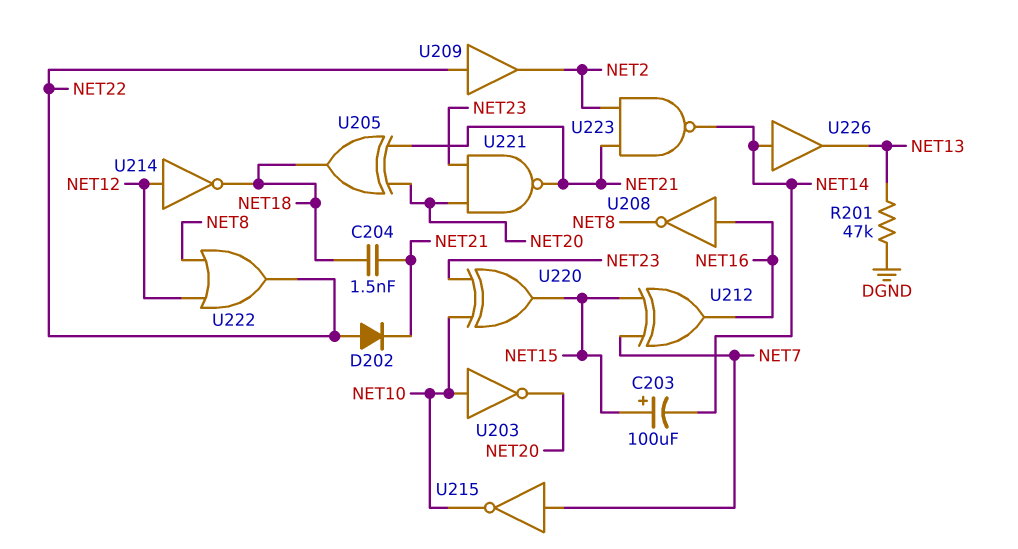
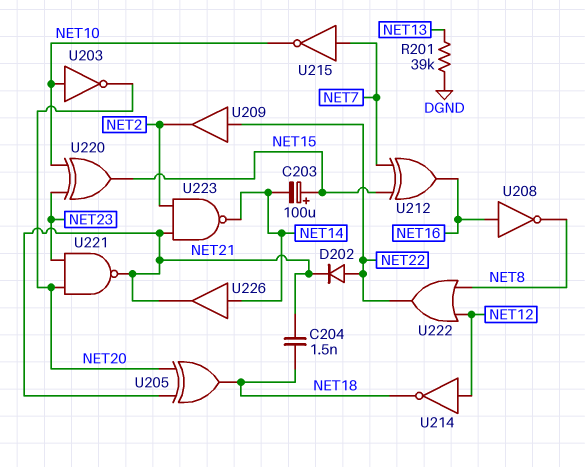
R201: 47k (DGND, NET13) -> 39k (DGND, NET13)
U226: buffer (in NET14, out NET13) -> buffer (in NET14, out NET21)

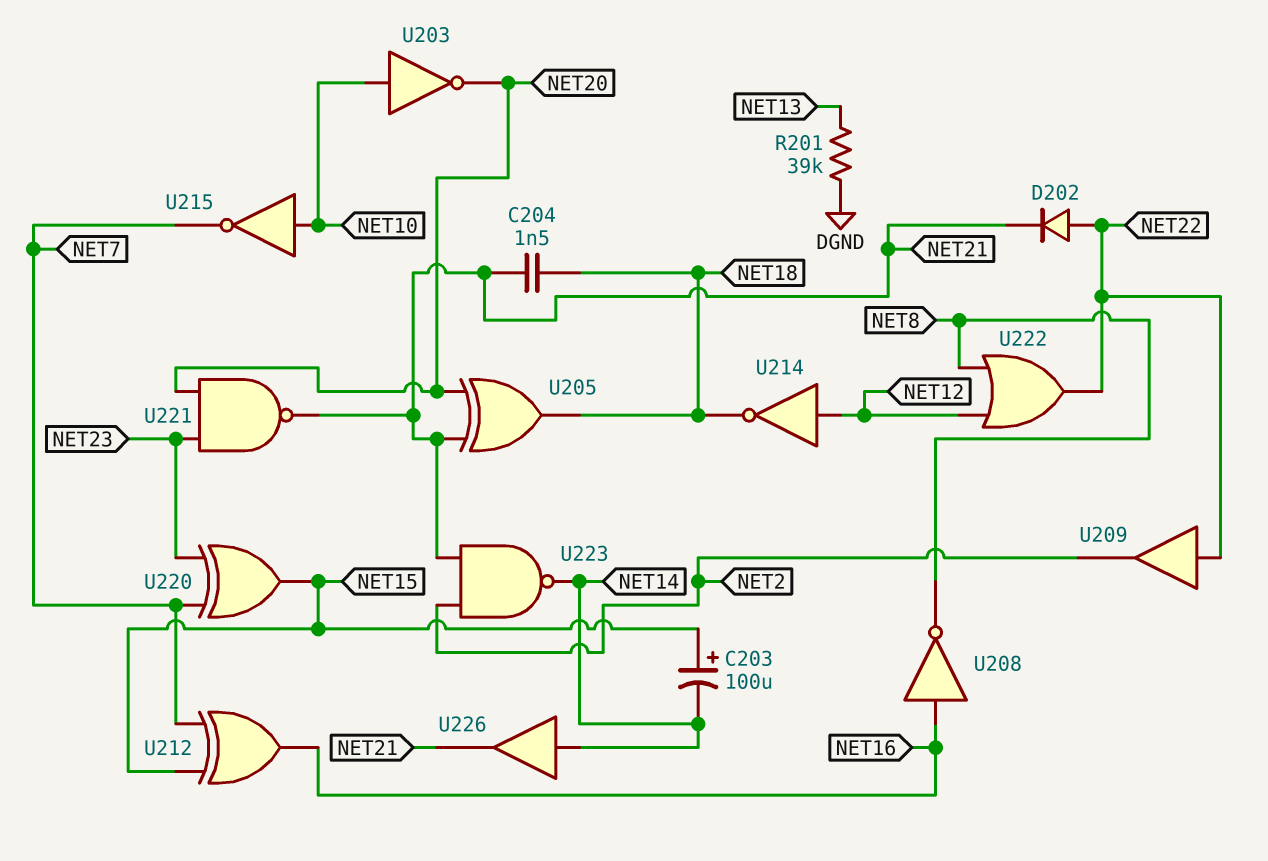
U215: NOT (in NET7, out NET10) -> NOT (in NET10, out NET7)
U220: XOR (in NET10, in NET23, out NET15) -> XOR (in NET7, in NET23, out NET15)

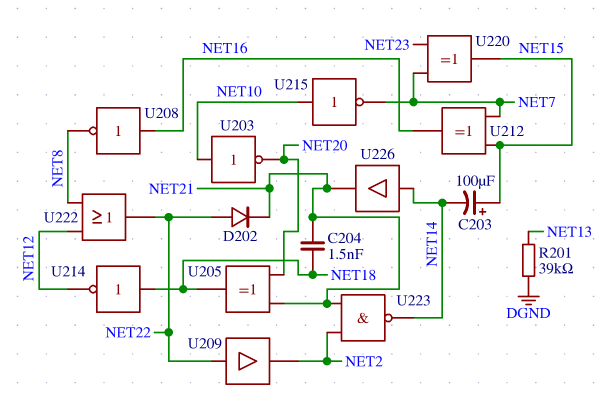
U214: NOT (in NET12, out NET18) -> NOT (in NET18, out NET12)
U221: NAND (in NET20, in NET23, out NET21) -> none

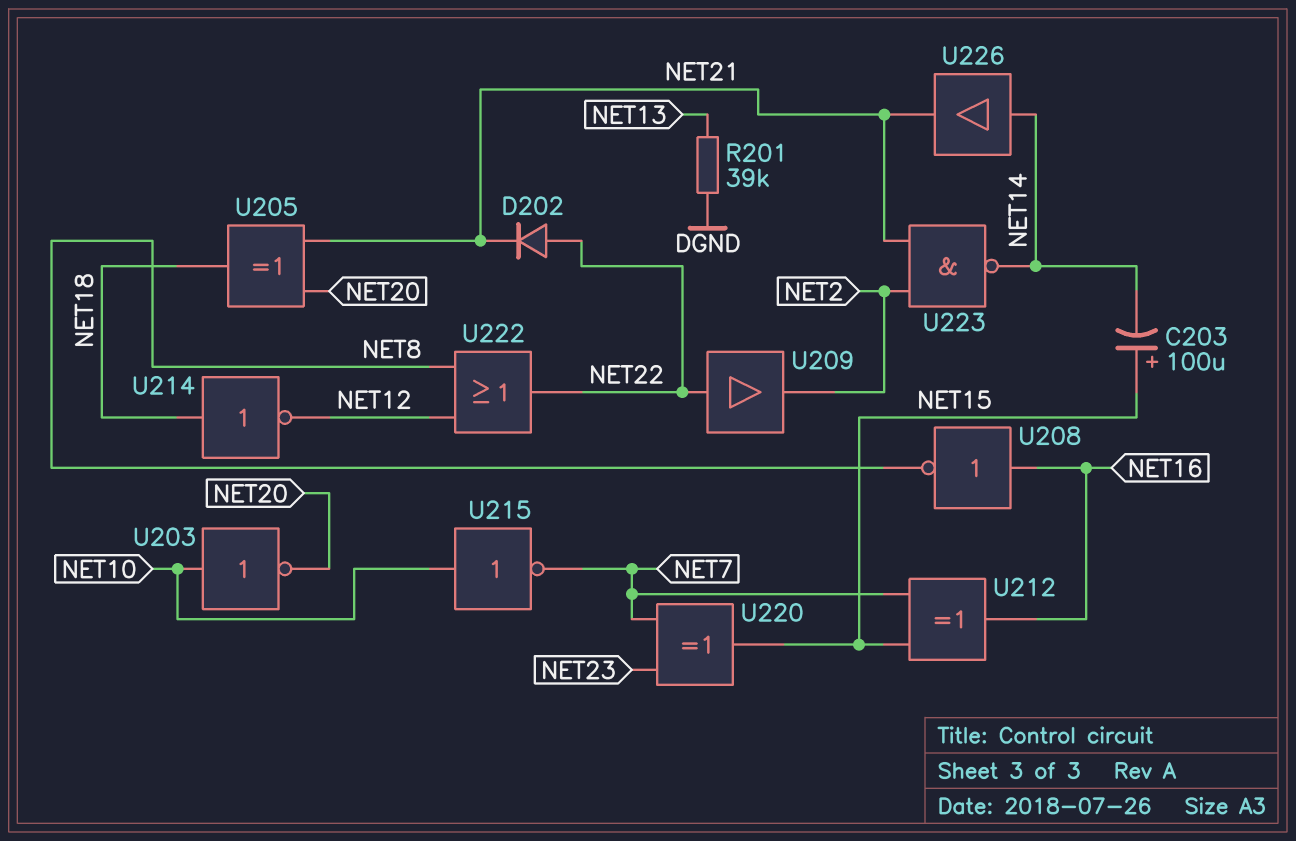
C204: 1.5nF (NET18, NET21) -> none

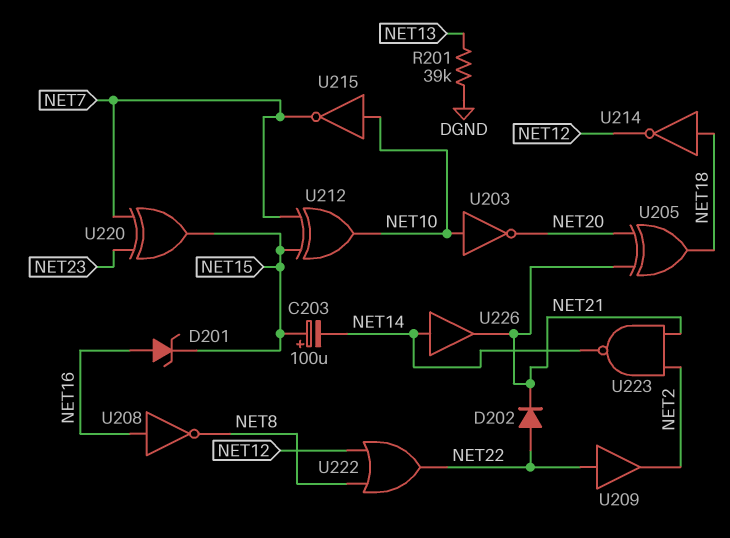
D201: none -> zener (A NET16, K NET15)
U212: XOR (in NET7, in NET15, out NET16) -> XOR (in NET7, in NET15, out NET10)

